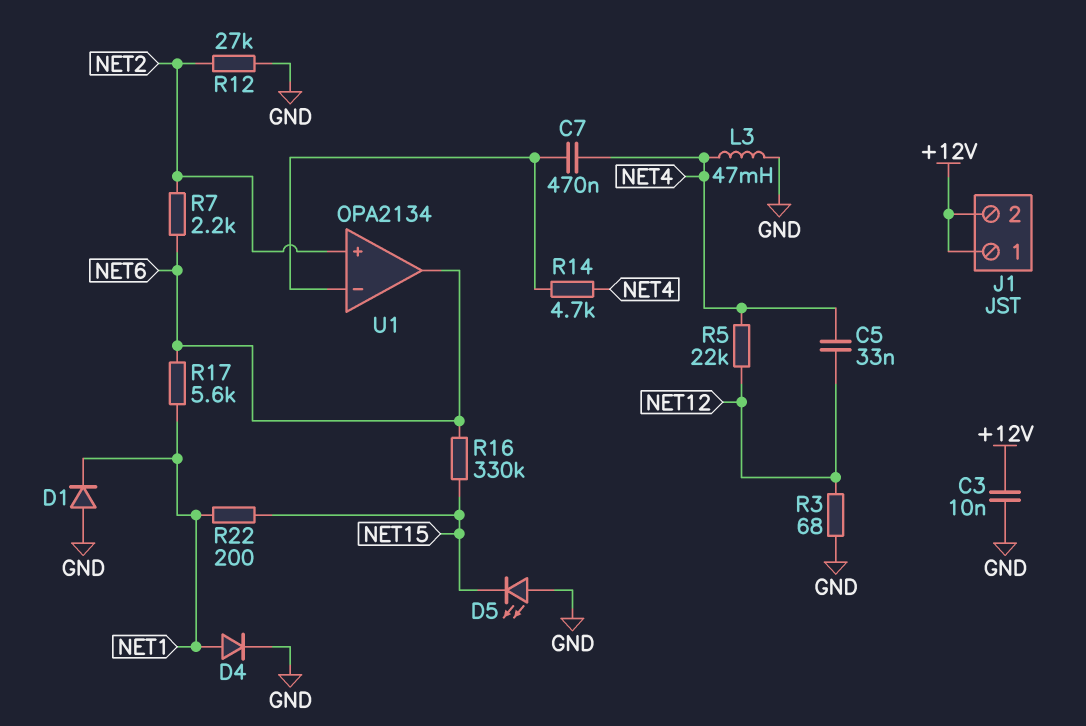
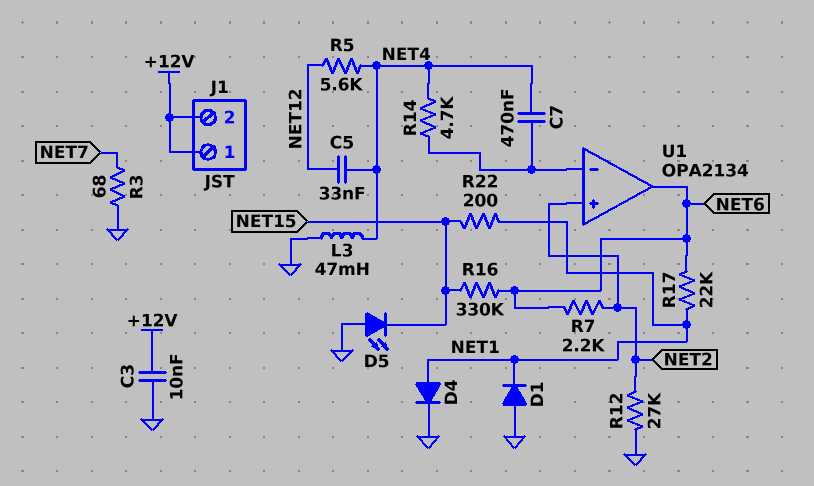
R3: 68 (GND, NET12) -> 68 (GND, NET7)
R5: 22k (NET4, NET12) -> 5.6k (NET4, NET12)
R17: 5.6k (NET1, NET6) -> 22k (NET1, NET6)

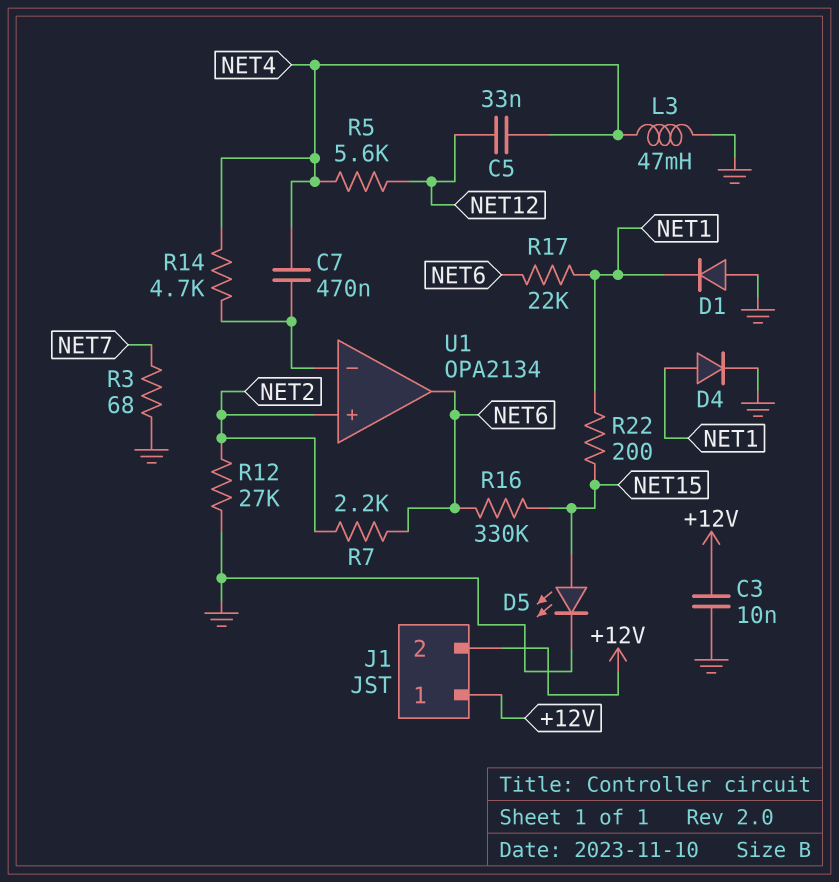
D5: LED (A GND, K NET15) -> LED (A NET15, K GND)

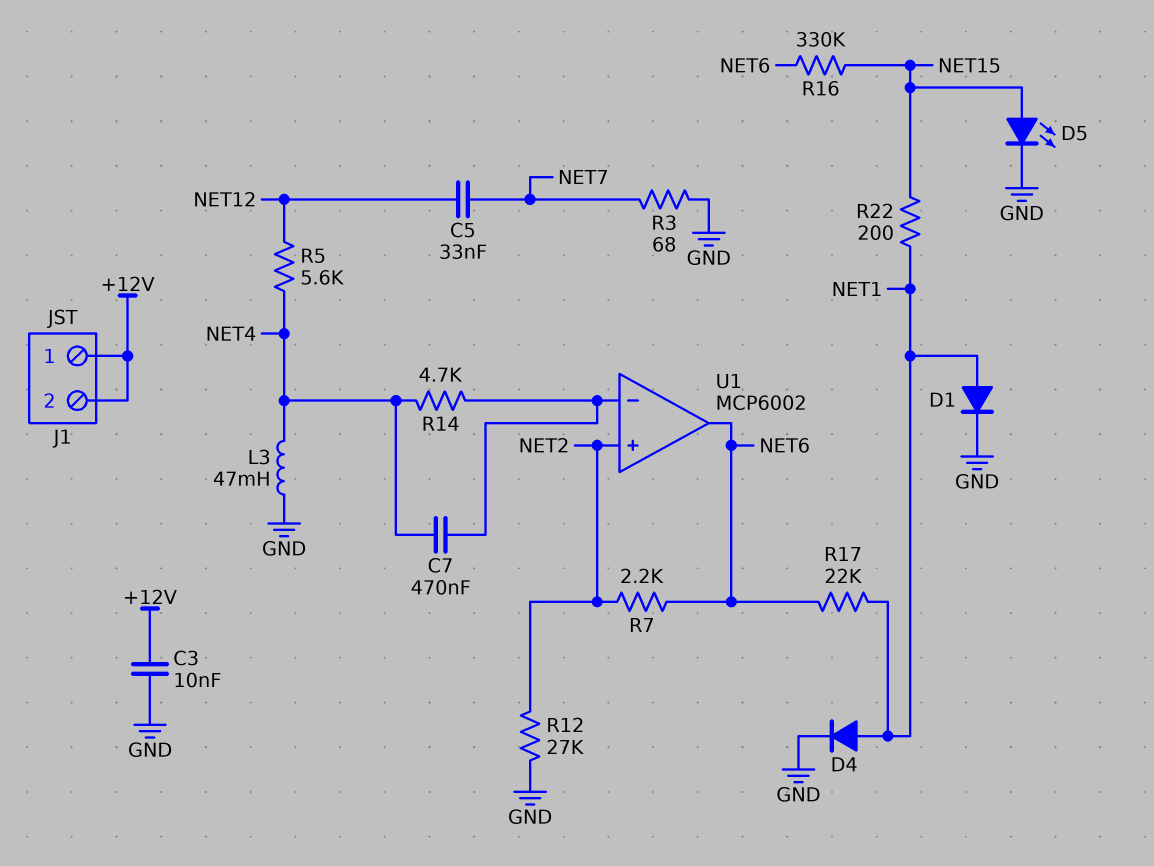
C5: 33nF (NET4, NET12) -> 33nF (NET7, NET12)
D1: diode (A GND, K NET1) -> diode (A NET1, K GND)
U1: OPA2134 -> MCP6002

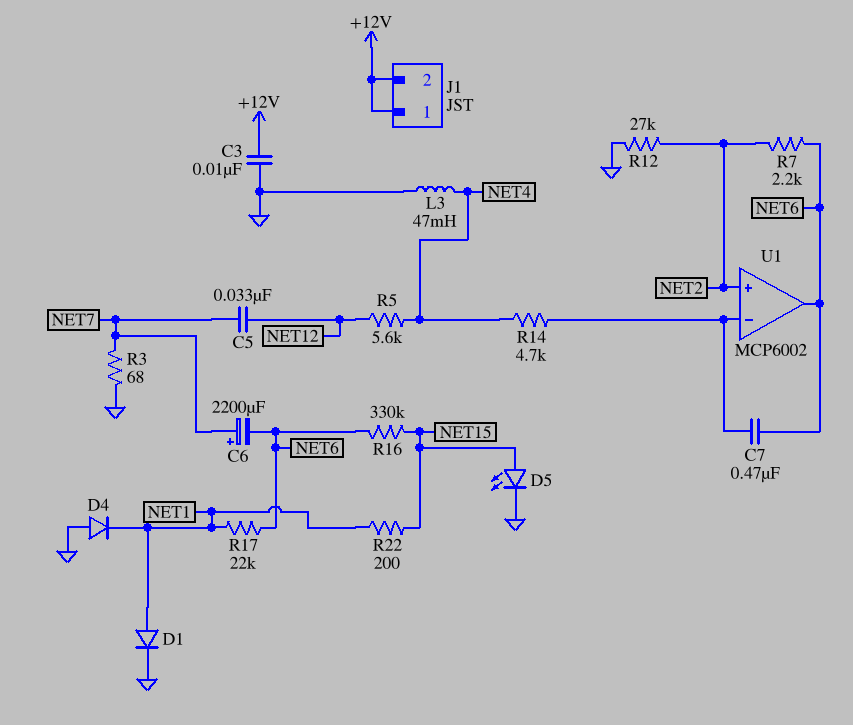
C6: none -> 2200uF (plus NET7, minus NET6)
C7: 470nF (NET4, U1/in-) -> 470nF (NET6, U1/in-)
D4: diode (A NET1, K GND) -> diode (A GND, K NET1)

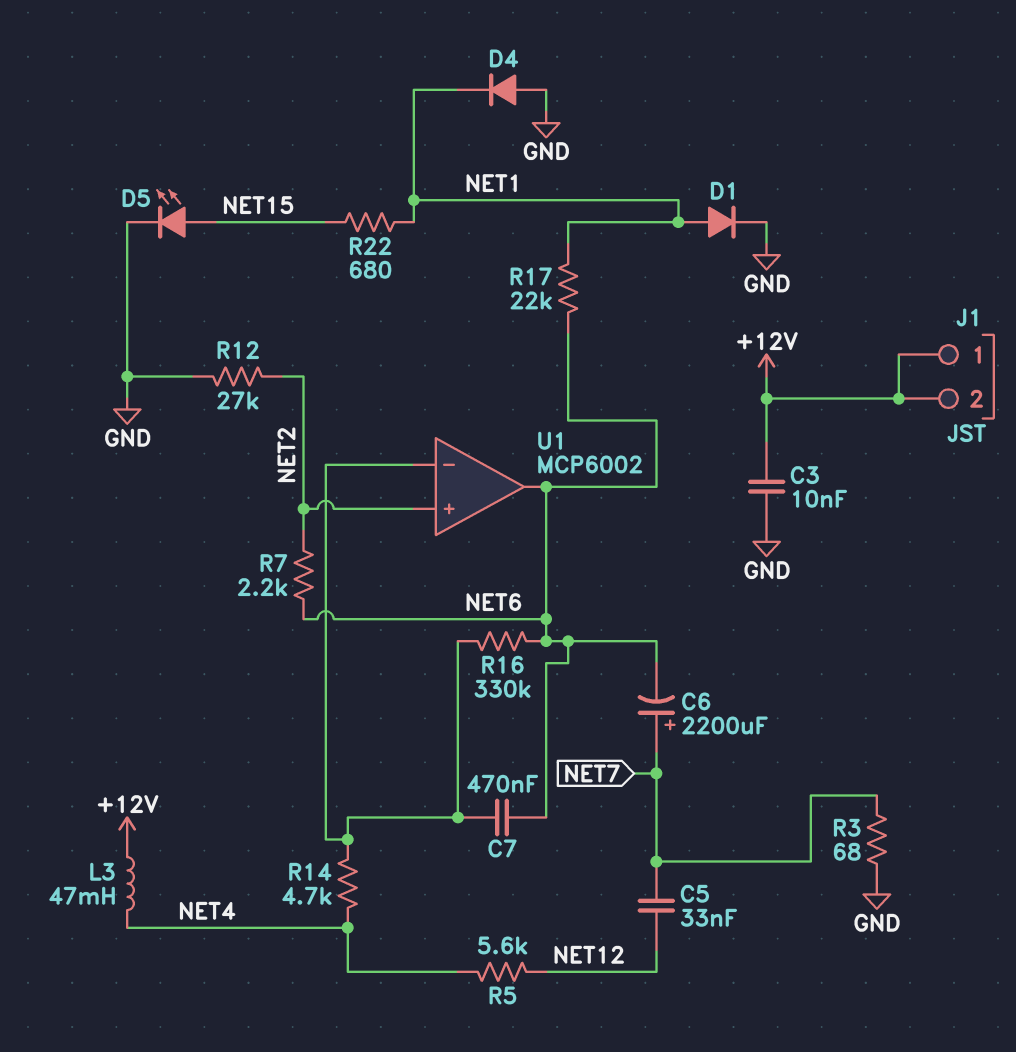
L3: 47mH (GND, NET4) -> 47mH (+12V, NET4)
R16: 330k (NET6, NET15) -> 330k (NET6, U1/in-)
R22: 200 (NET1, NET15) -> 680 (NET1, NET15)

